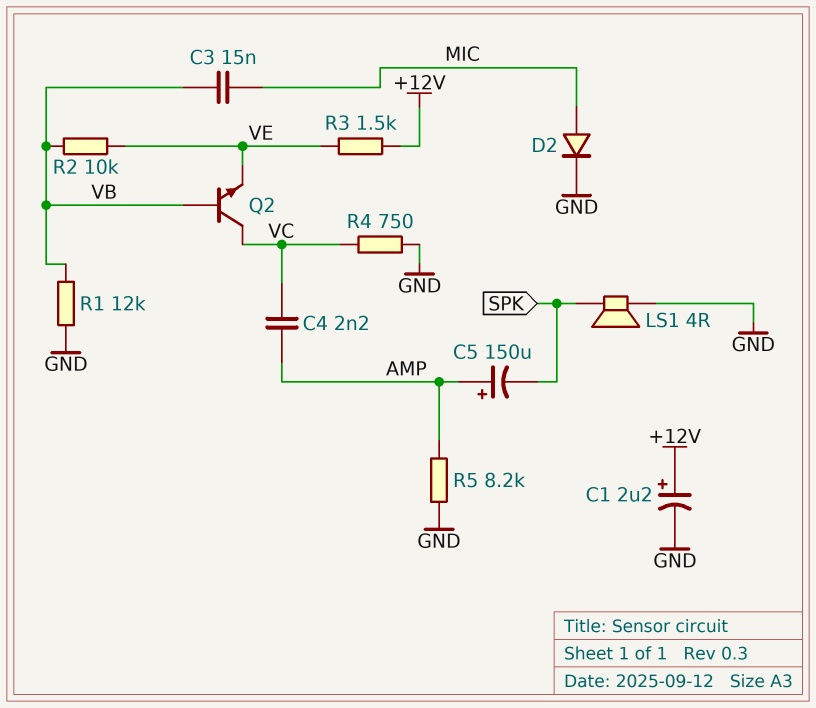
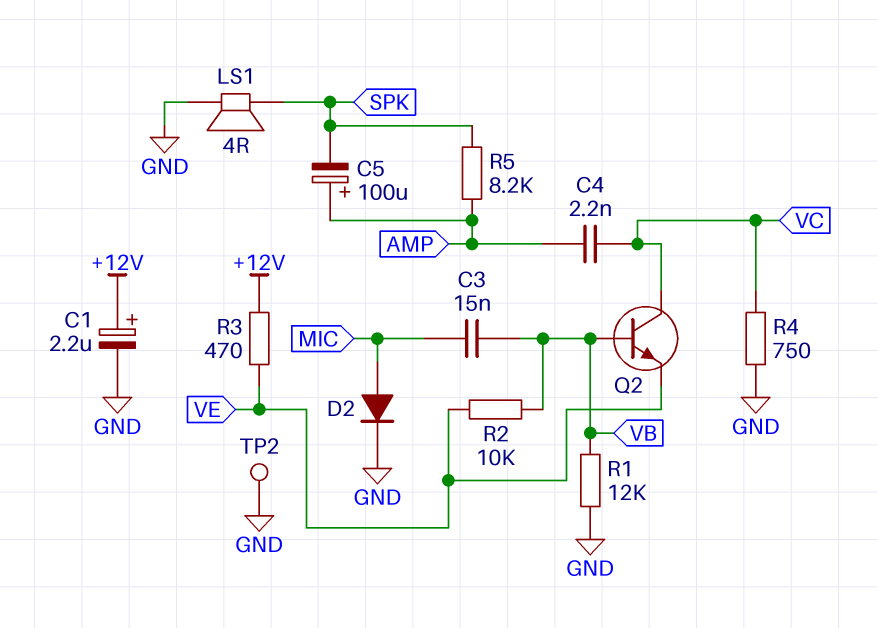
C5: 150uF (plus AMP, minus SPK) -> 100uF (plus AMP, minus SPK)
R3: 1.5k (+12V, VE) -> 470 (+12V, VE)
R5: 8.2k (AMP, GND) -> 8.2k (AMP, SPK)
TP2: none -> test point (GND)

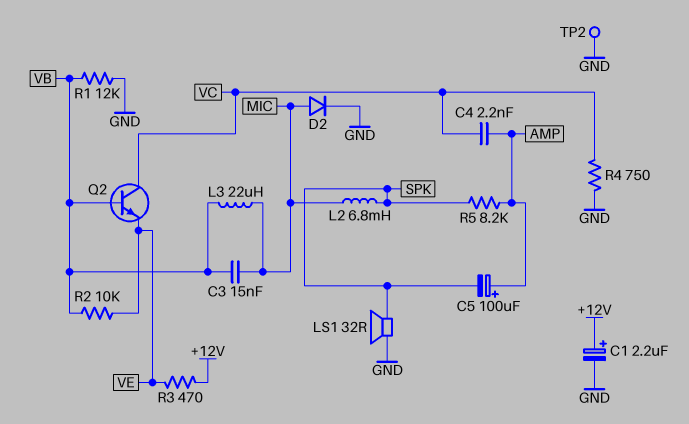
L2: none -> 6.8mH (MIC, SPK)
L3: none -> 22uH (MIC, VB)
LS1: speaker 4R (GND, SPK) -> speaker 32R (GND, SPK)

